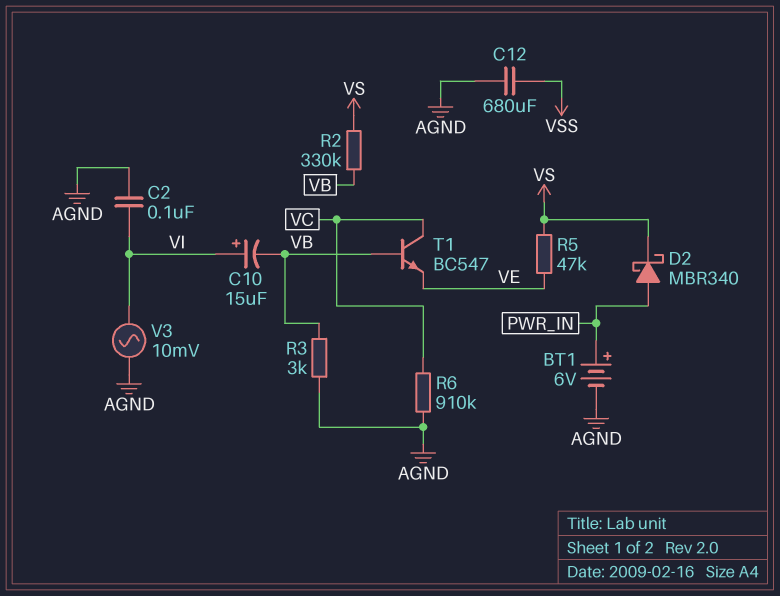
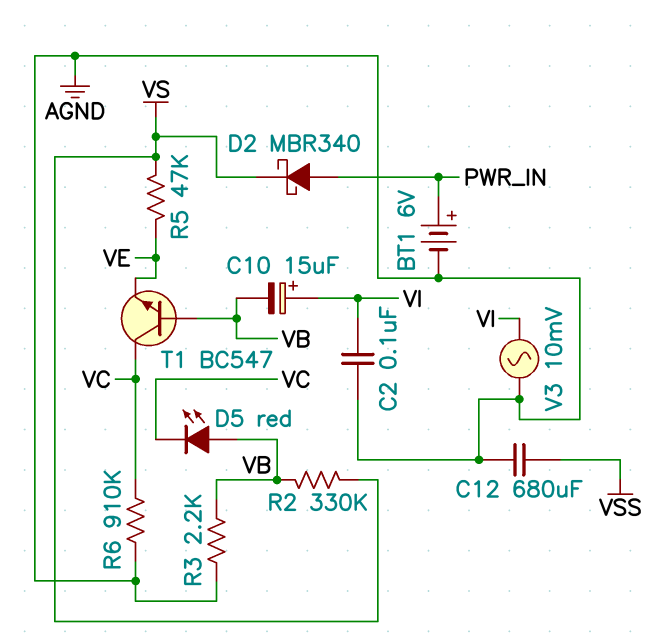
D5: none -> LED red (A VB, K VC)
R3: 3k (AGND, VB) -> 2.2k (AGND, VB)

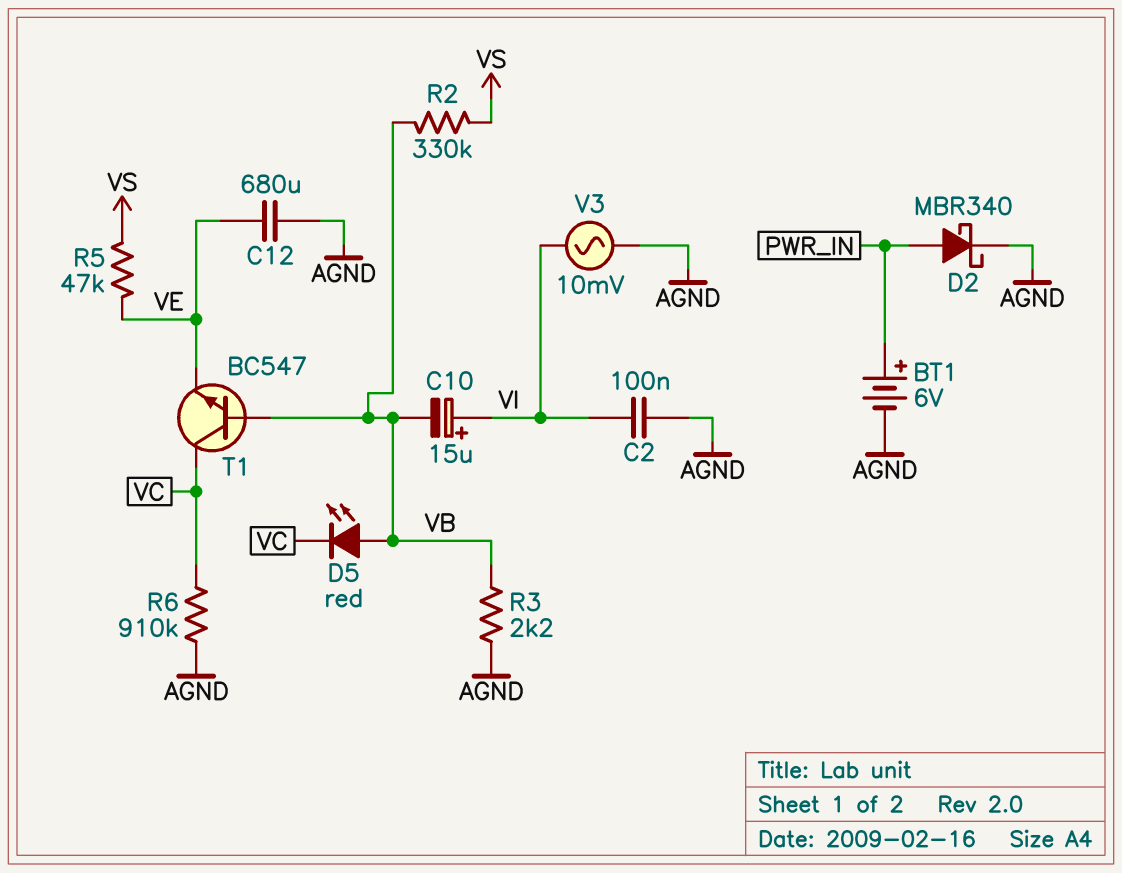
C12: 680uF (AGND, VSS) -> 680uF (AGND, VE)
D2: schottky MBR340 (A PWR_IN, K VS) -> schottky MBR340 (A PWR_IN, K AGND)

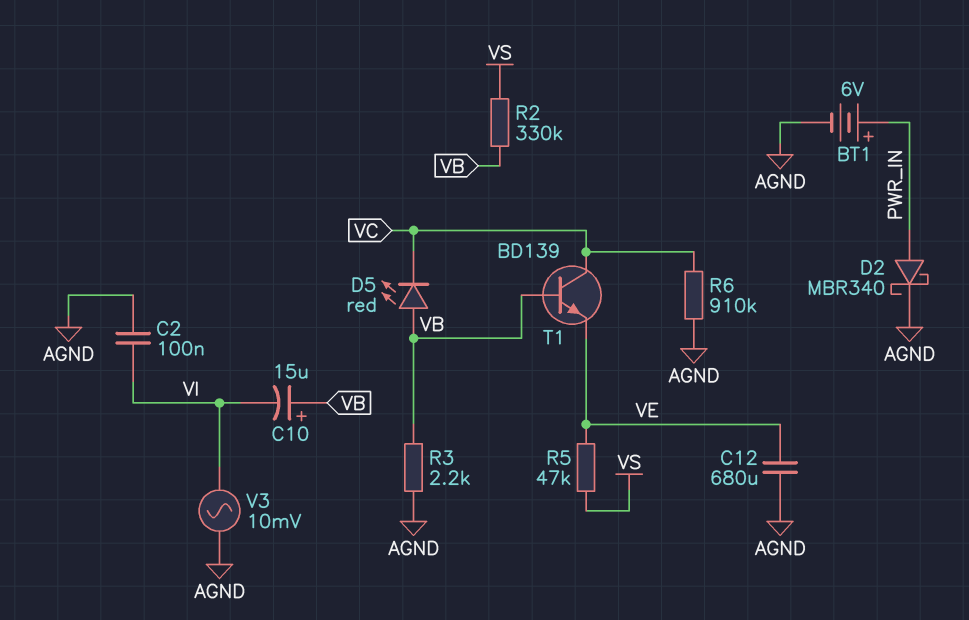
C10: 15uF (plus VI, minus VB) -> 15uF (plus VB, minus VI)
T1: NPN BC547 (B VB, C VC, E VE) -> NPN BD139 (B VB, C VC, E VE)

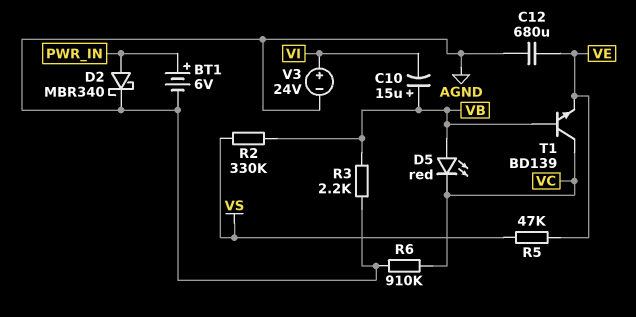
C2: 100nF (AGND, VI) -> none
V3: AC 10mV (AGND, VI) -> 24V (plus VI, minus AGND)

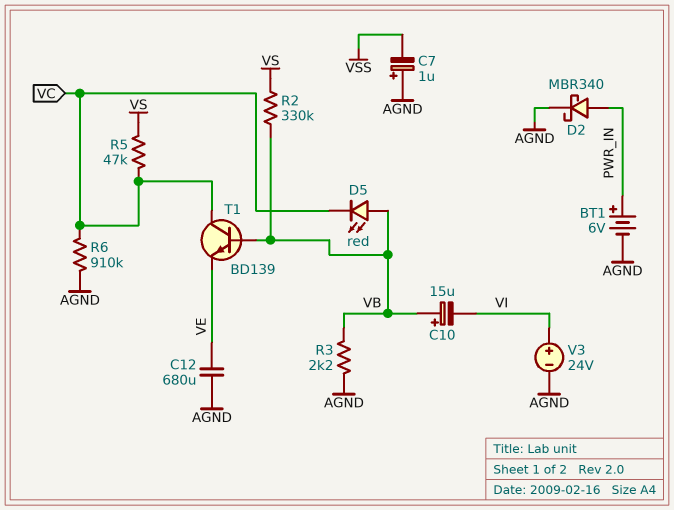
C7: none -> 1uF (plus AGND, minus VSS)
R5: 47k (VE, VS) -> 47k (VC, VS)

